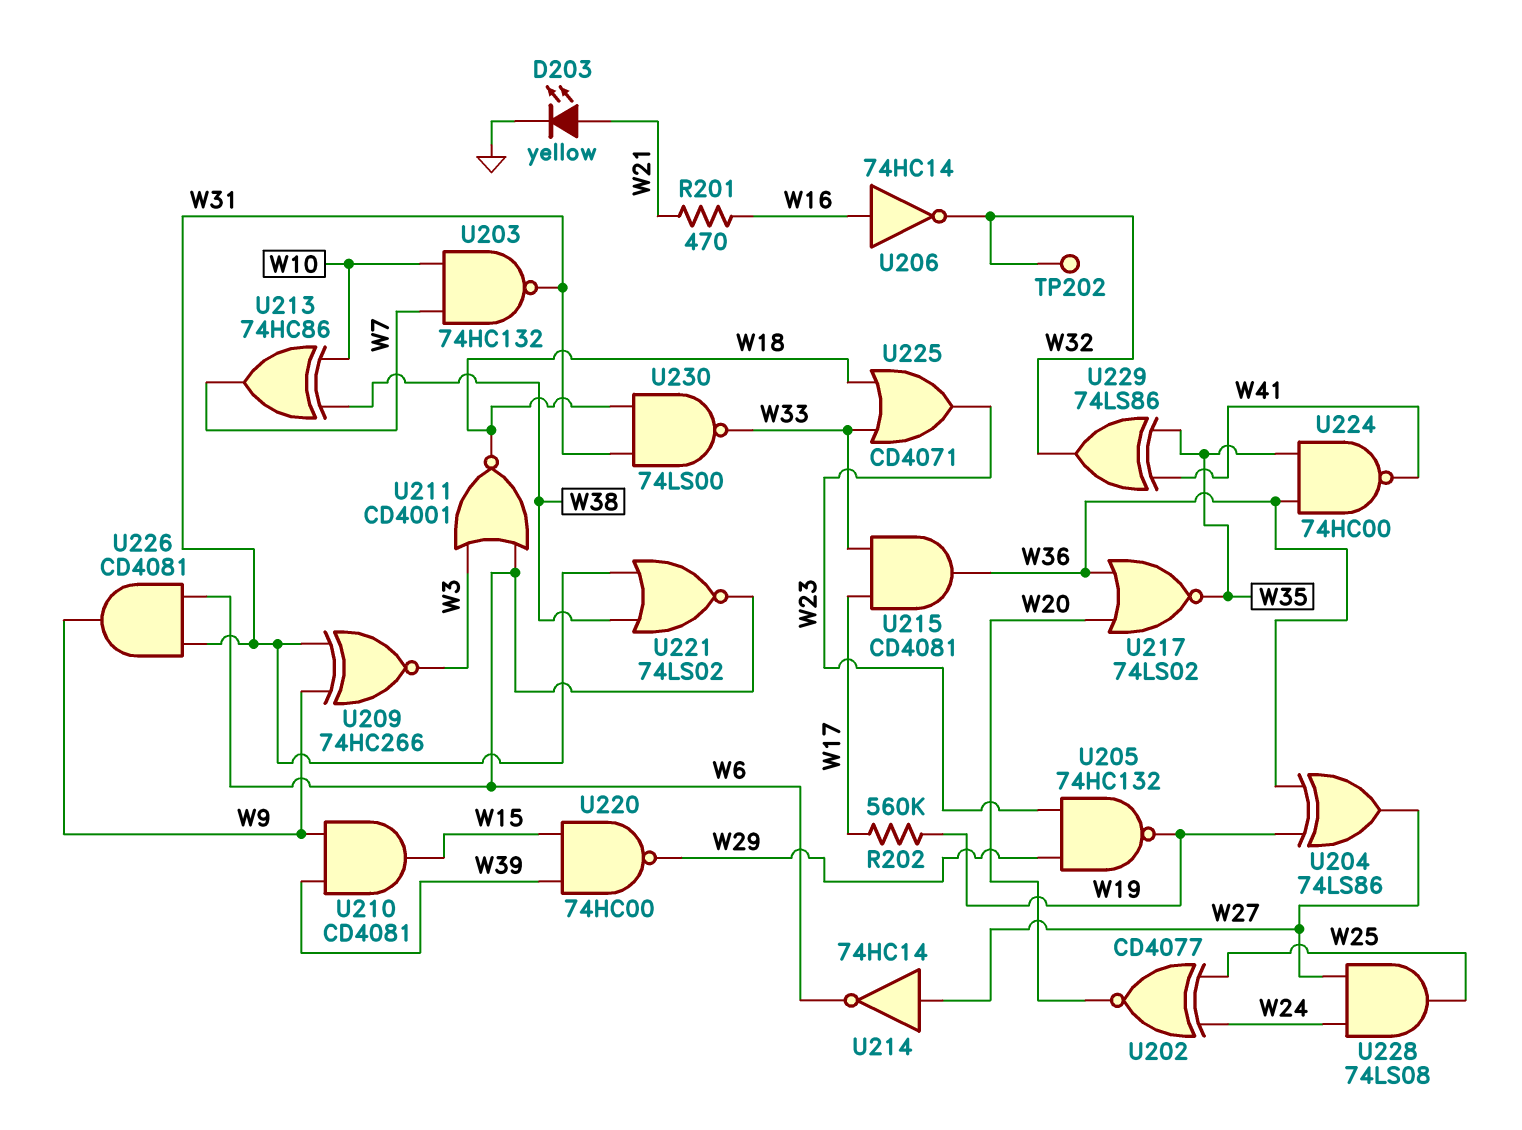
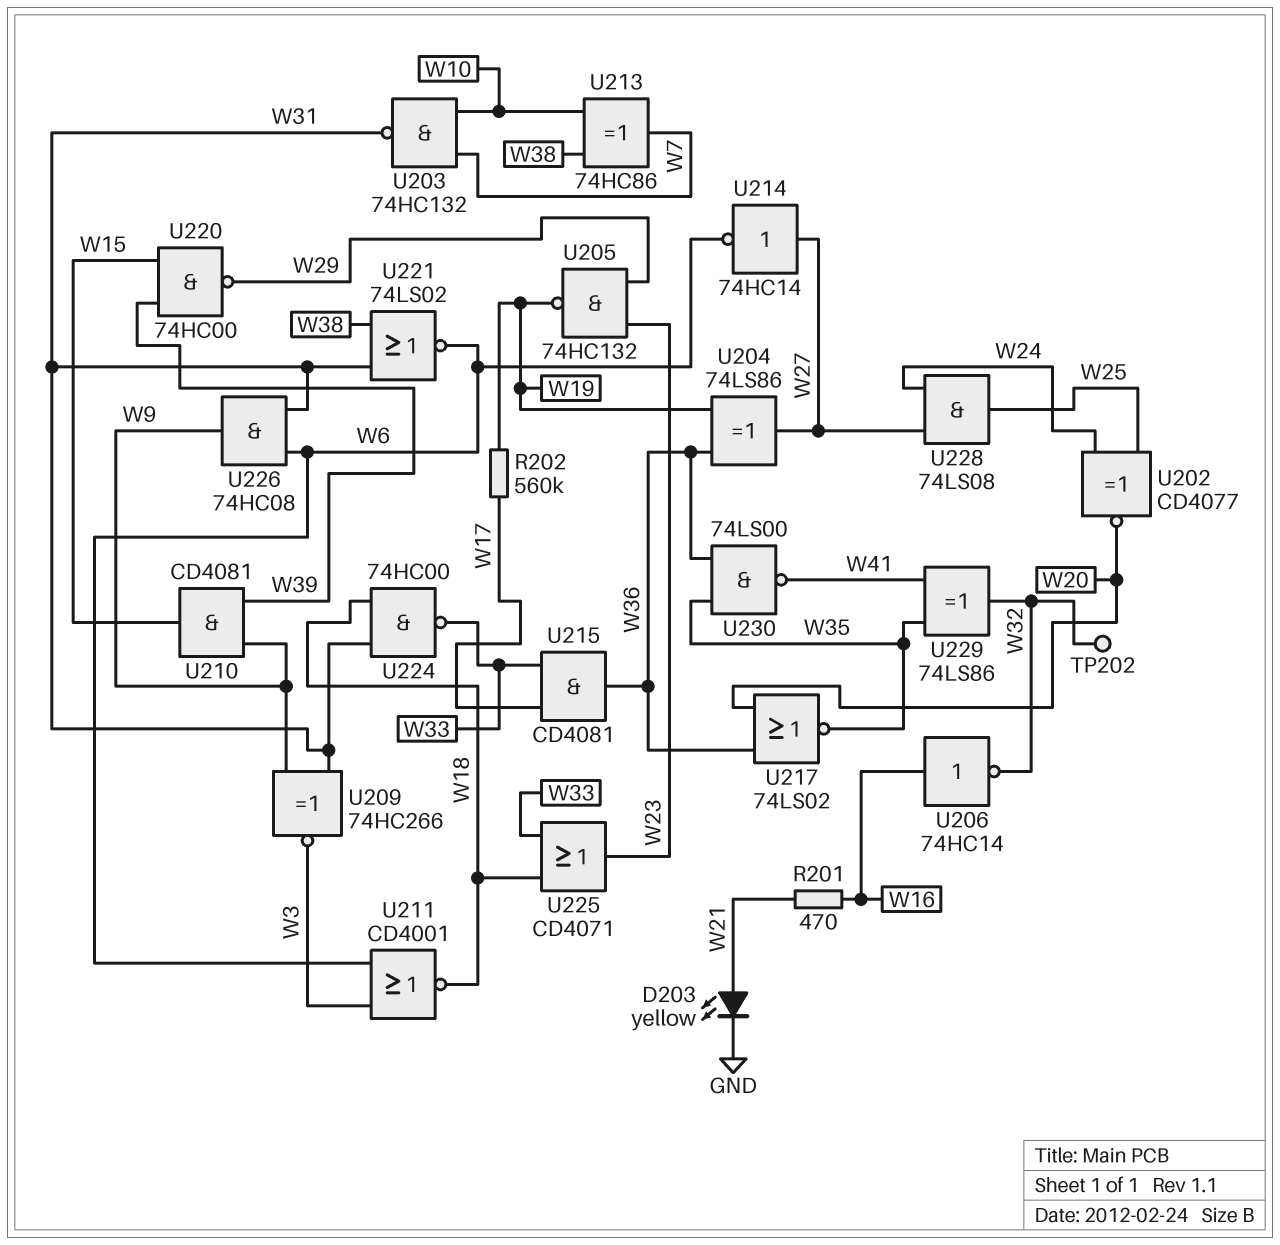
U224: NAND 74HC00 (in W35, in W36, out W41) -> NAND 74HC00 (in W18, in W31, out W33)
U226: AND CD4081 (in W6, in W31, out W9) -> AND 74HC08 (in W6, in W31, out W9)
U230: NAND 74LS00 (in W18, in W31, out W33) -> NAND 74LS00 (in W35, in W36, out W41)

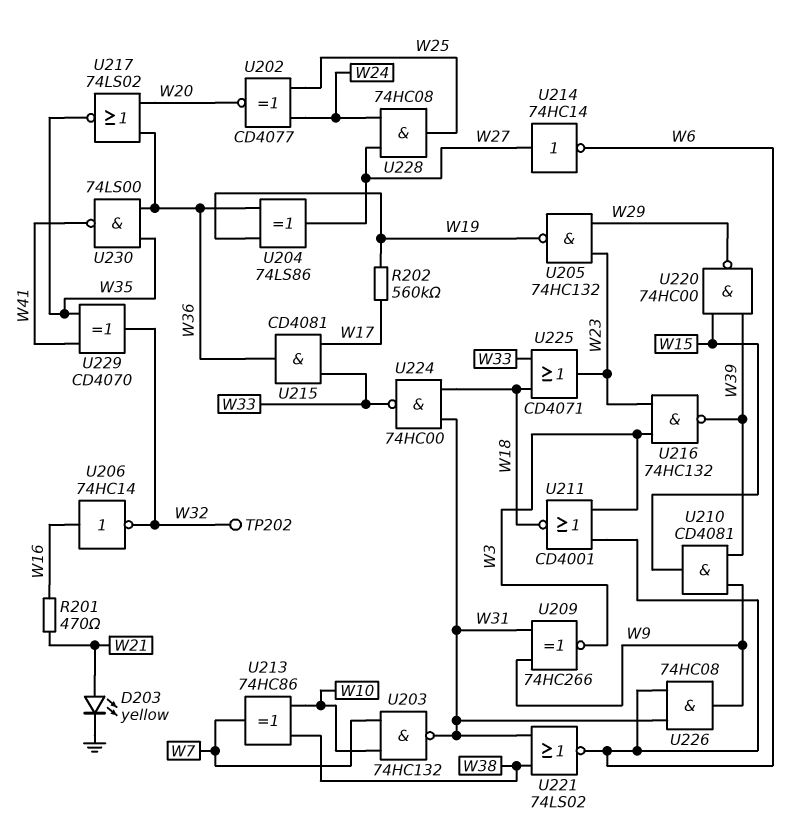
U216: none -> NAND 74HC132 (in W3, in W23, out W39)
U228: AND 74LS08 (in W24, in W27, out W25) -> AND 74HC08 (in W24, in W27, out W25)
U229: XOR 74LS86 (in W35, in W41, out W32) -> XOR CD4070 (in W35, in W41, out W32)

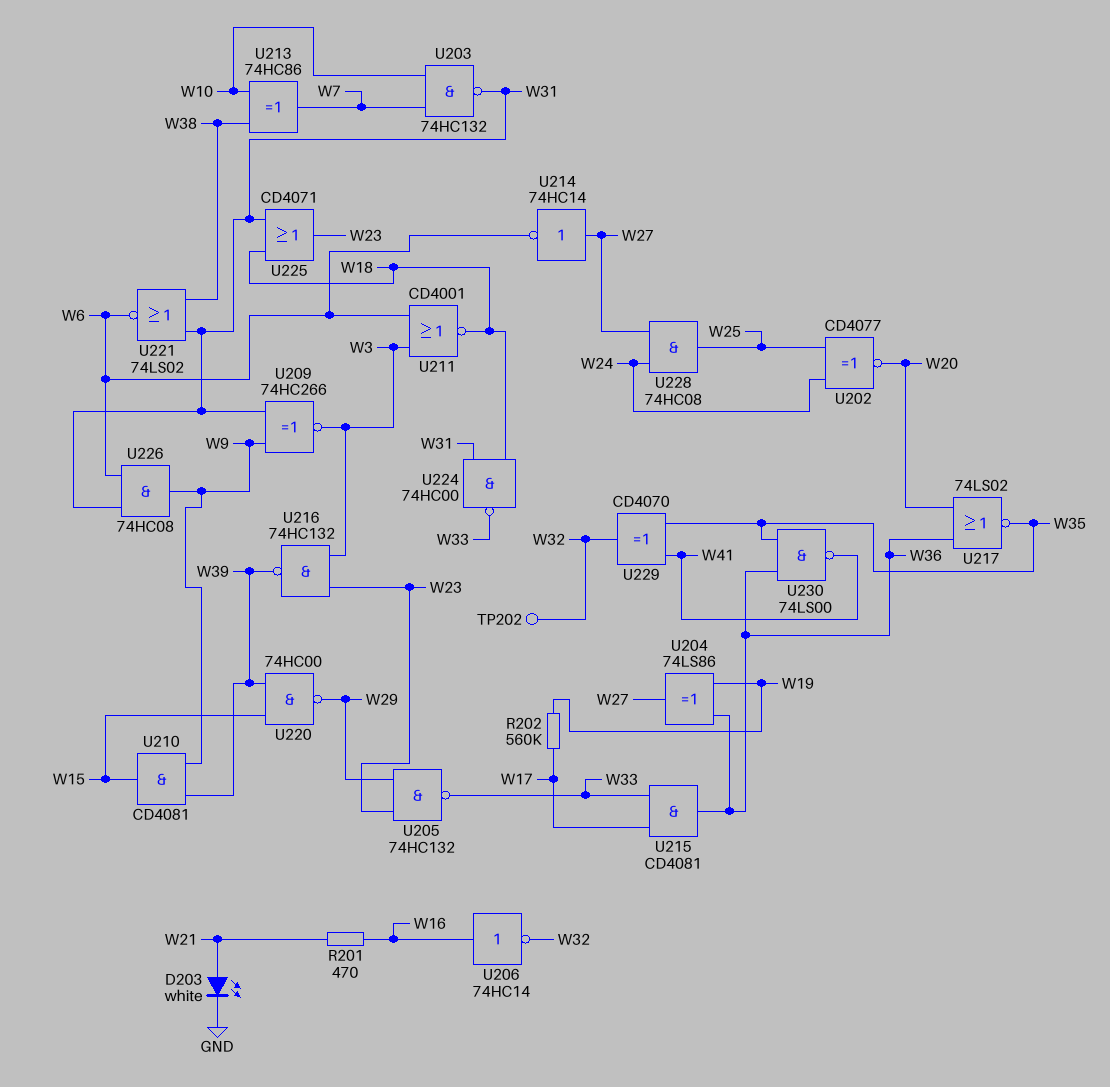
D203: LED yellow (A W21, K GND) -> LED white (A W21, K GND)
U205: NAND 74HC132 (in W23, in W29, out W19) -> NAND 74HC132 (in W23, in W29, out W33)
U225: OR CD4071 (in W18, in W33, out W23) -> OR CD4071 (in W18, in W31, out W23)

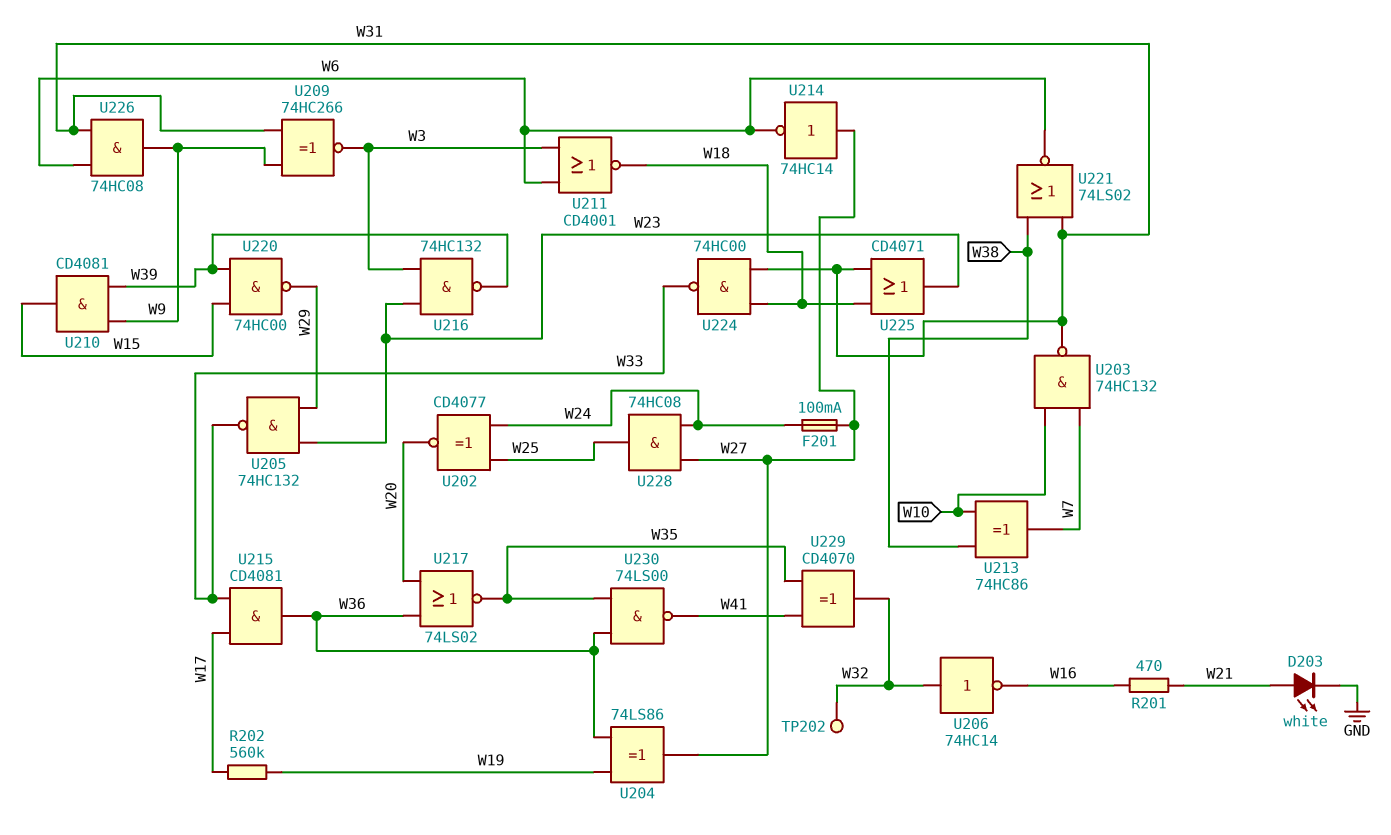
F201: none -> 100mA (W24, W27)
U206: NOT 74HC14 (in W16, out W32) -> NOT 74HC14 (in W32, out W16)

